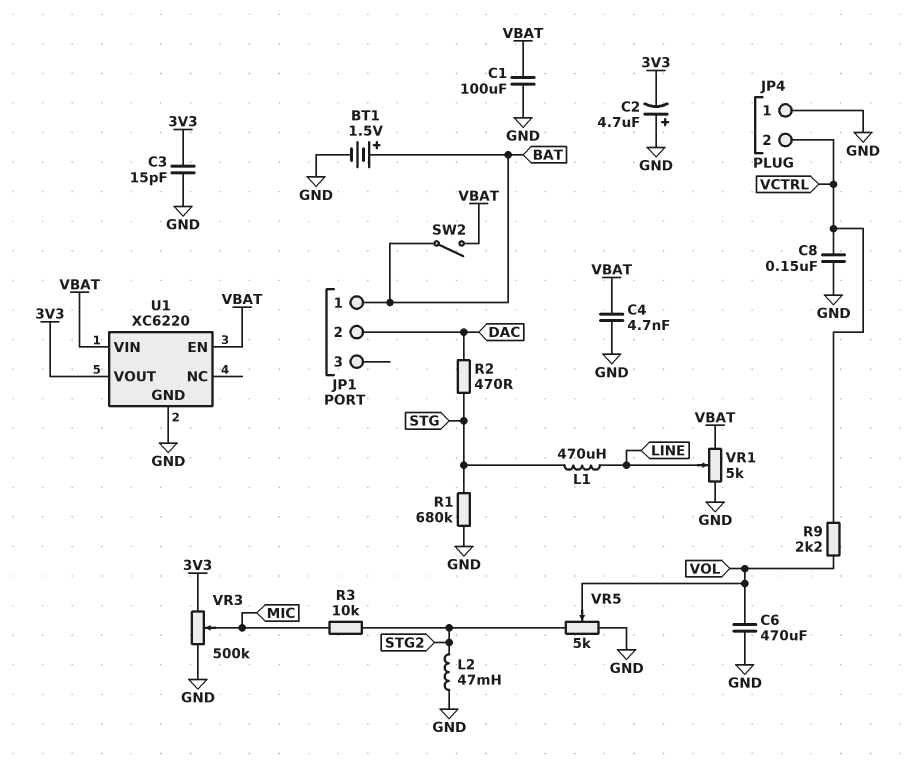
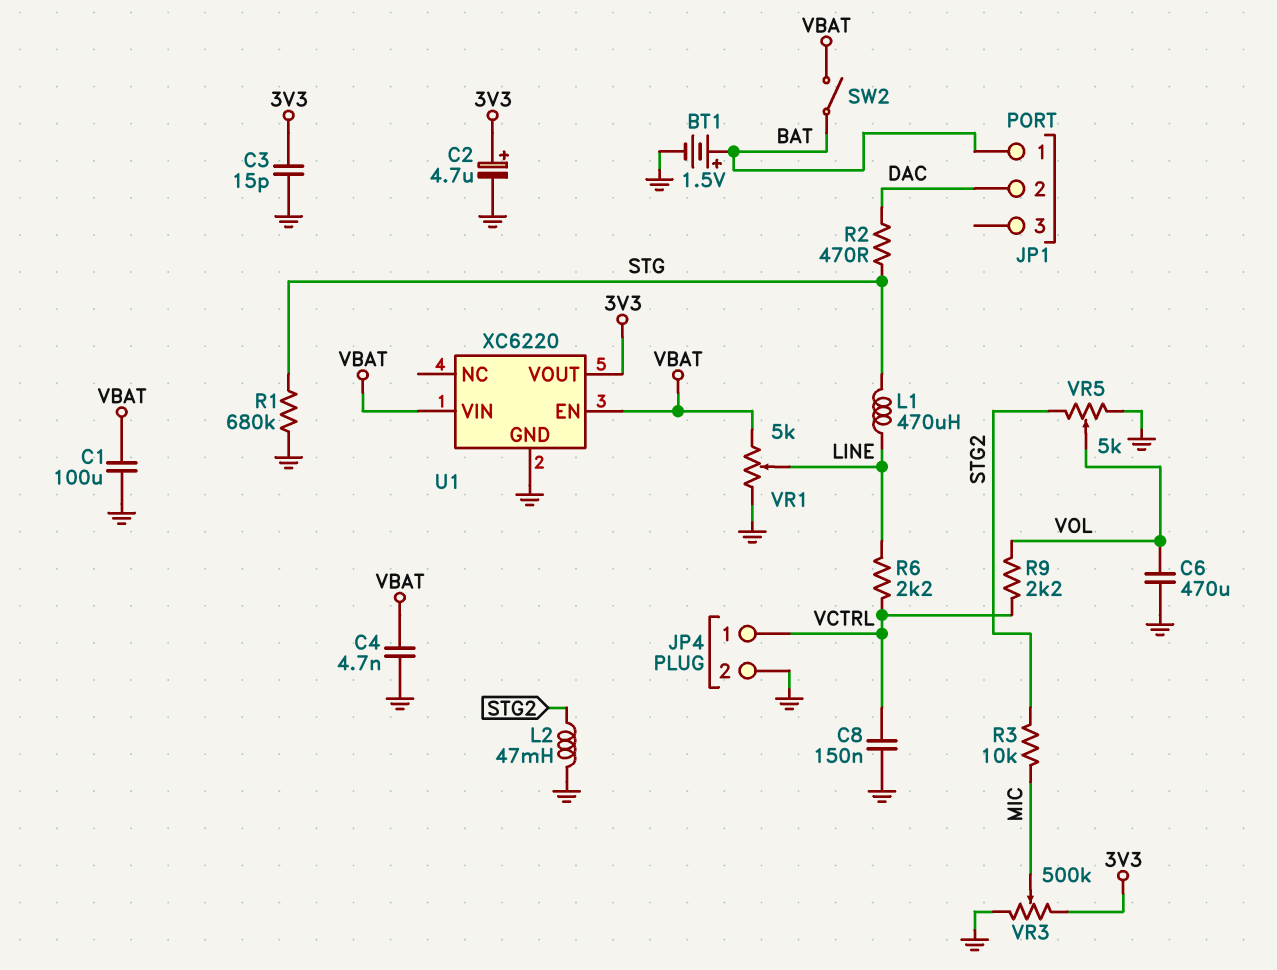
C2: 4.7uF (plus GND, minus 3V3) -> 4.7uF (plus 3V3, minus GND)
JP4 pin 1: GND -> VCTRL
JP4 pin 2: VCTRL -> GND
R6: none -> 2.2k (LINE, VCTRL)

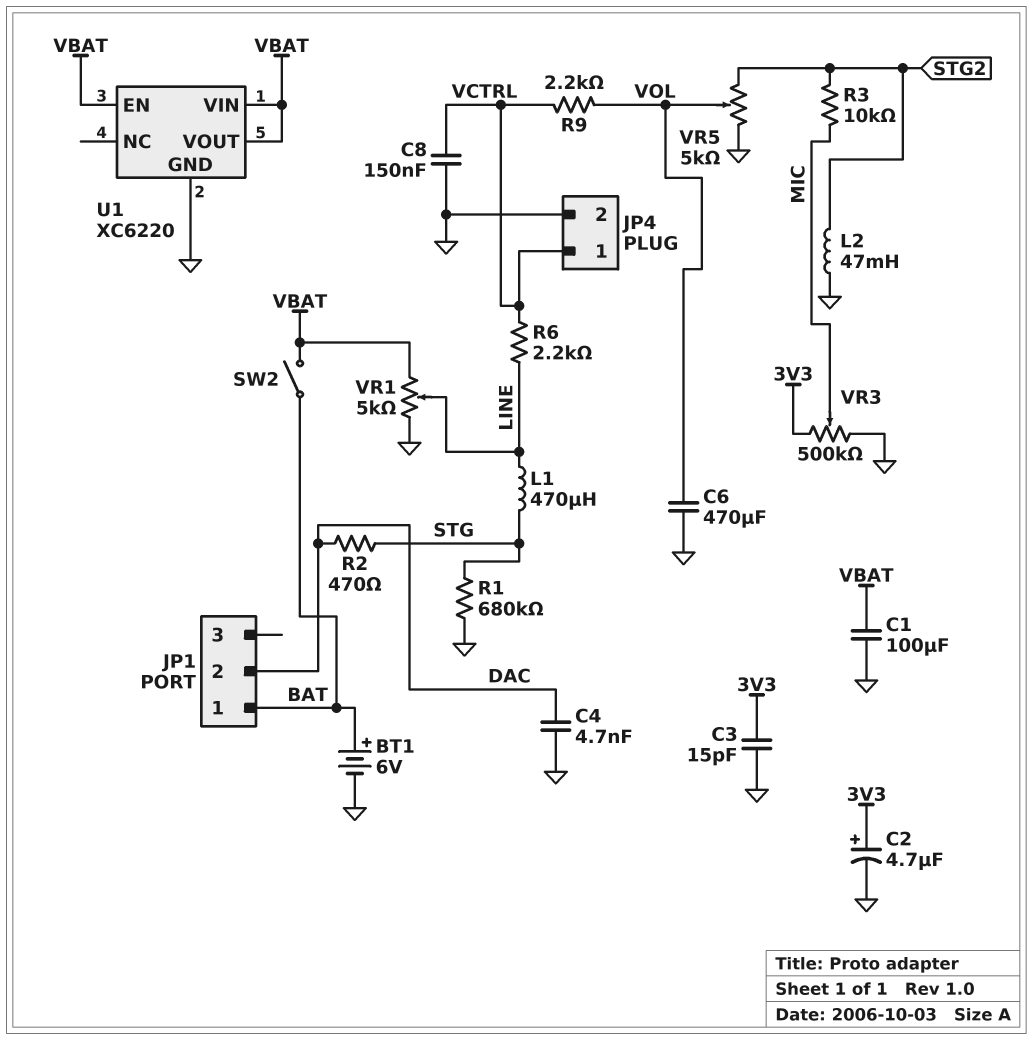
BT1: 1.5V (plus BAT, minus GND) -> 6V (plus BAT, minus GND)
C4: 4.7nF (GND, VBAT) -> 4.7nF (DAC, GND)
U1 pin VOUT: 3V3 -> VBAT

